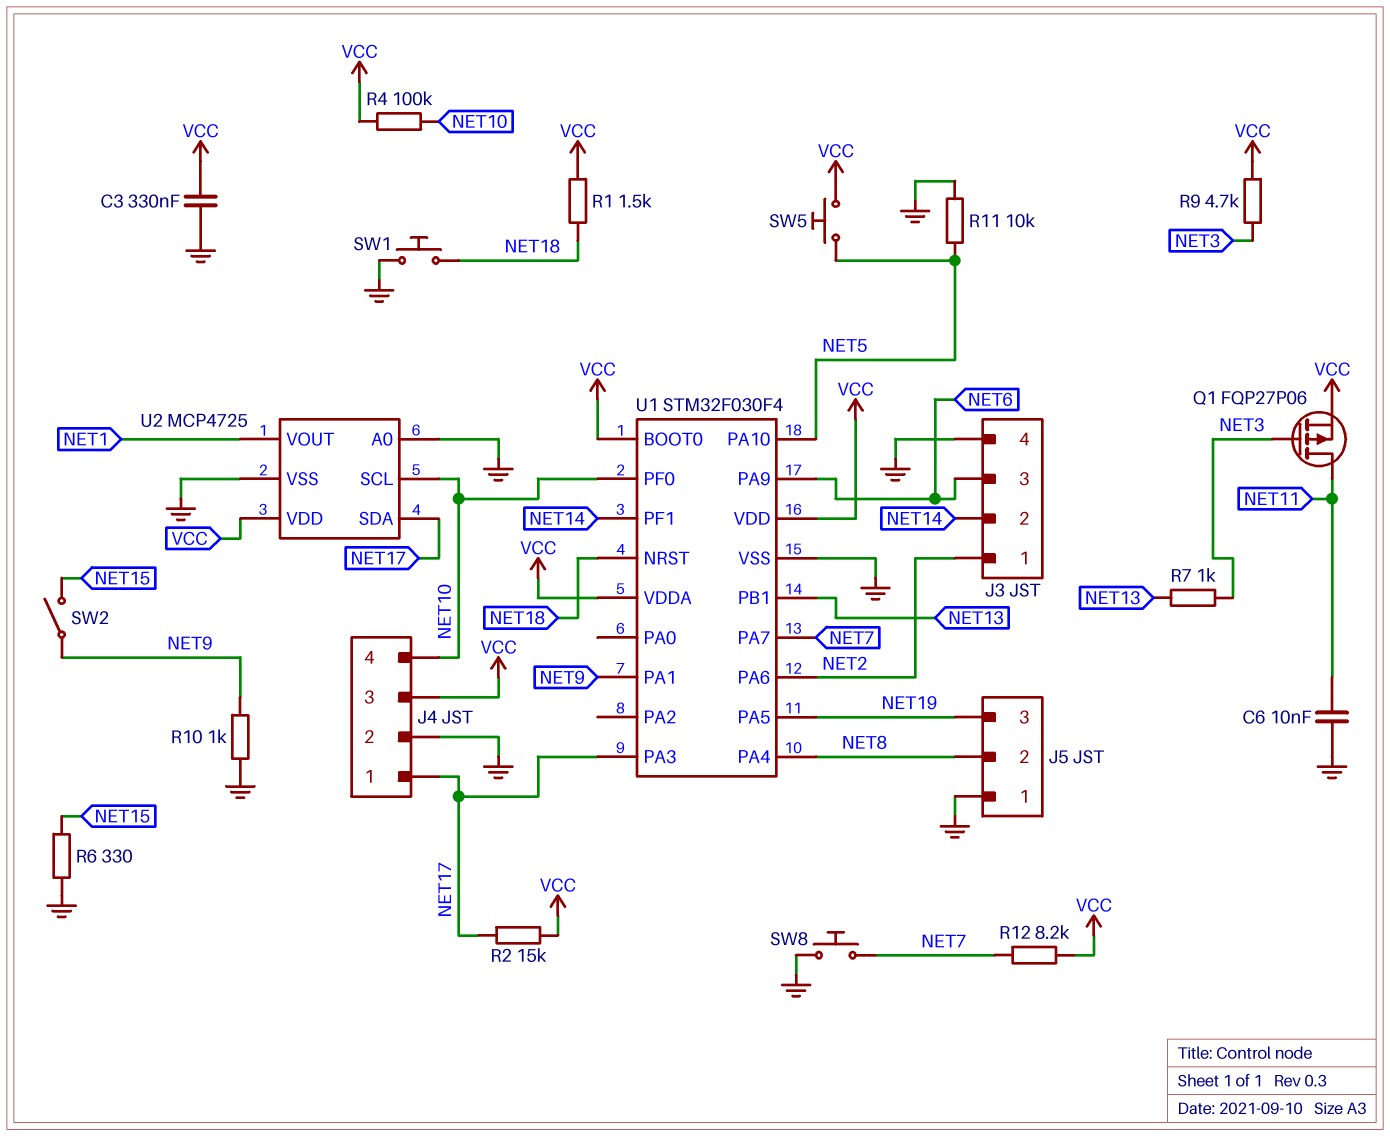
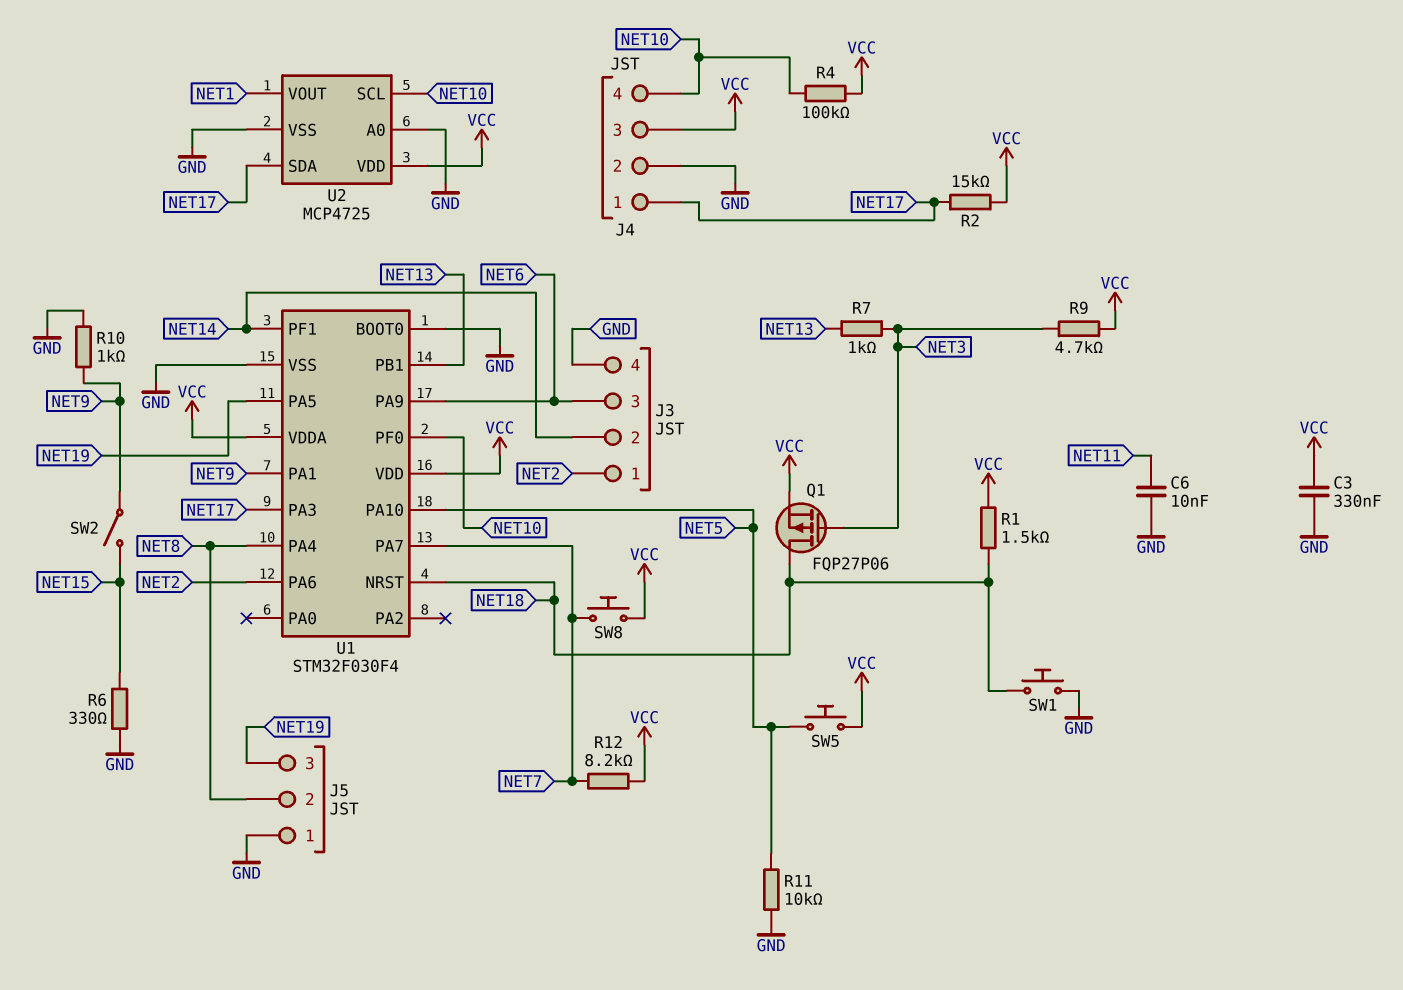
Q1: PMOS FQP27P06 (G NET3, D NET11, S VCC) -> PMOS FQP27P06 (G NET3, D NET18, S VCC)
SW8: button (GND, NET7) -> button (NET7, VCC)
U1 pin BOOT0: VCC -> GND

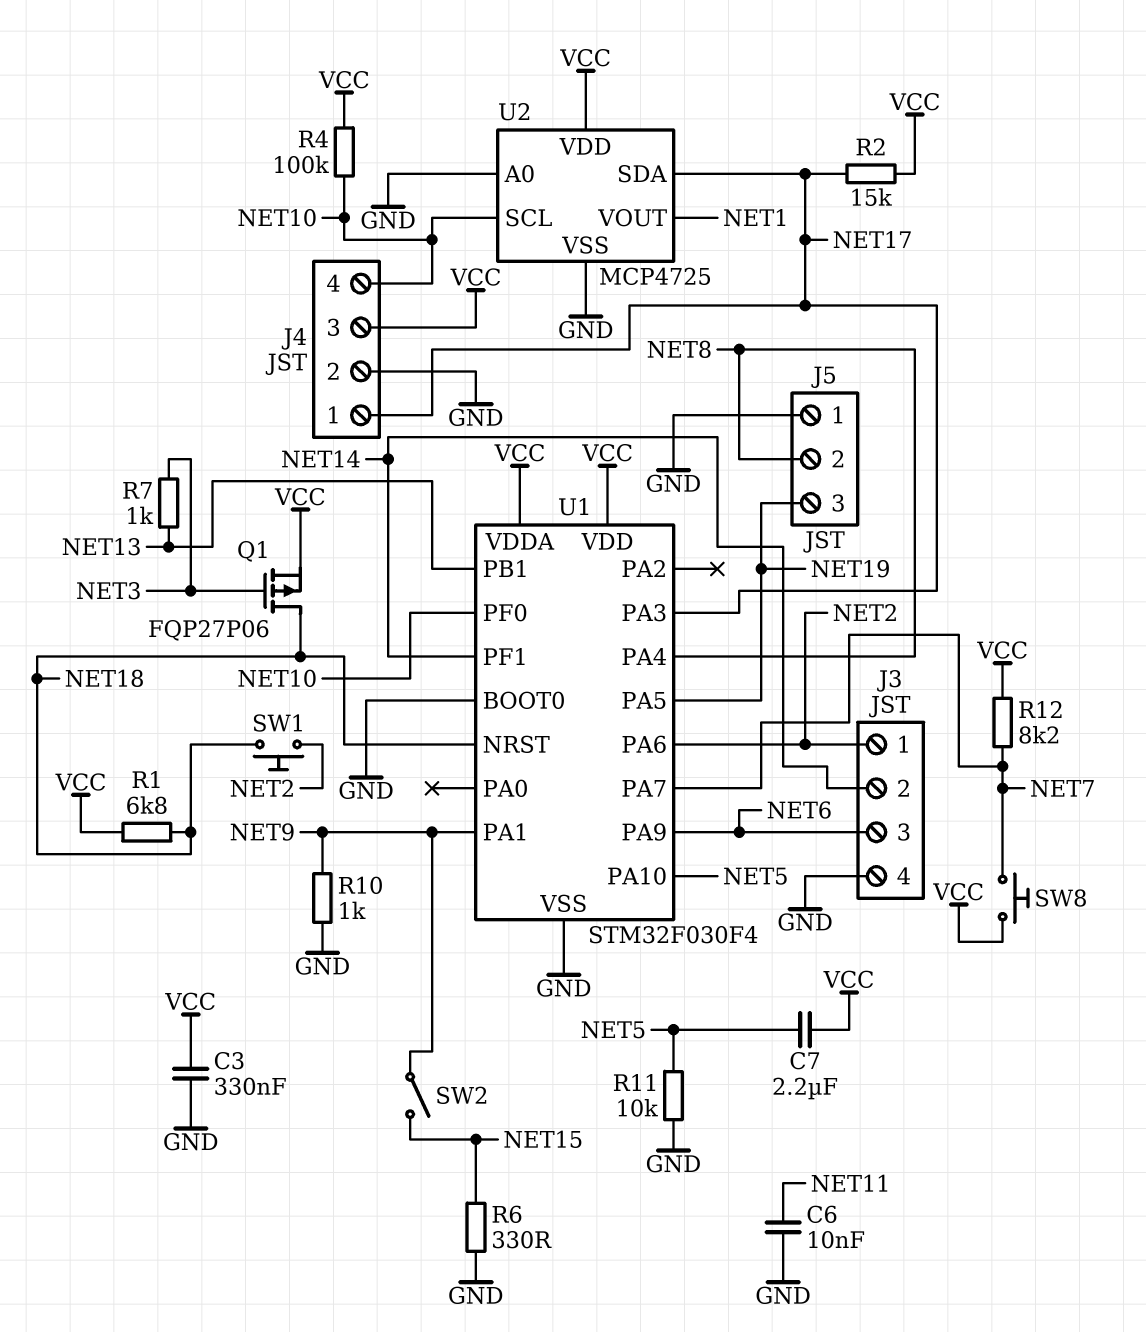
C7: none -> 2.2uF (NET5, VCC)
R1: 1.5k (NET18, VCC) -> 6.8k (NET18, VCC)
R9: 4.7k (NET3, VCC) -> none
SW1: button (GND, NET18) -> button (NET2, NET18)
SW5: button (NET5, VCC) -> none

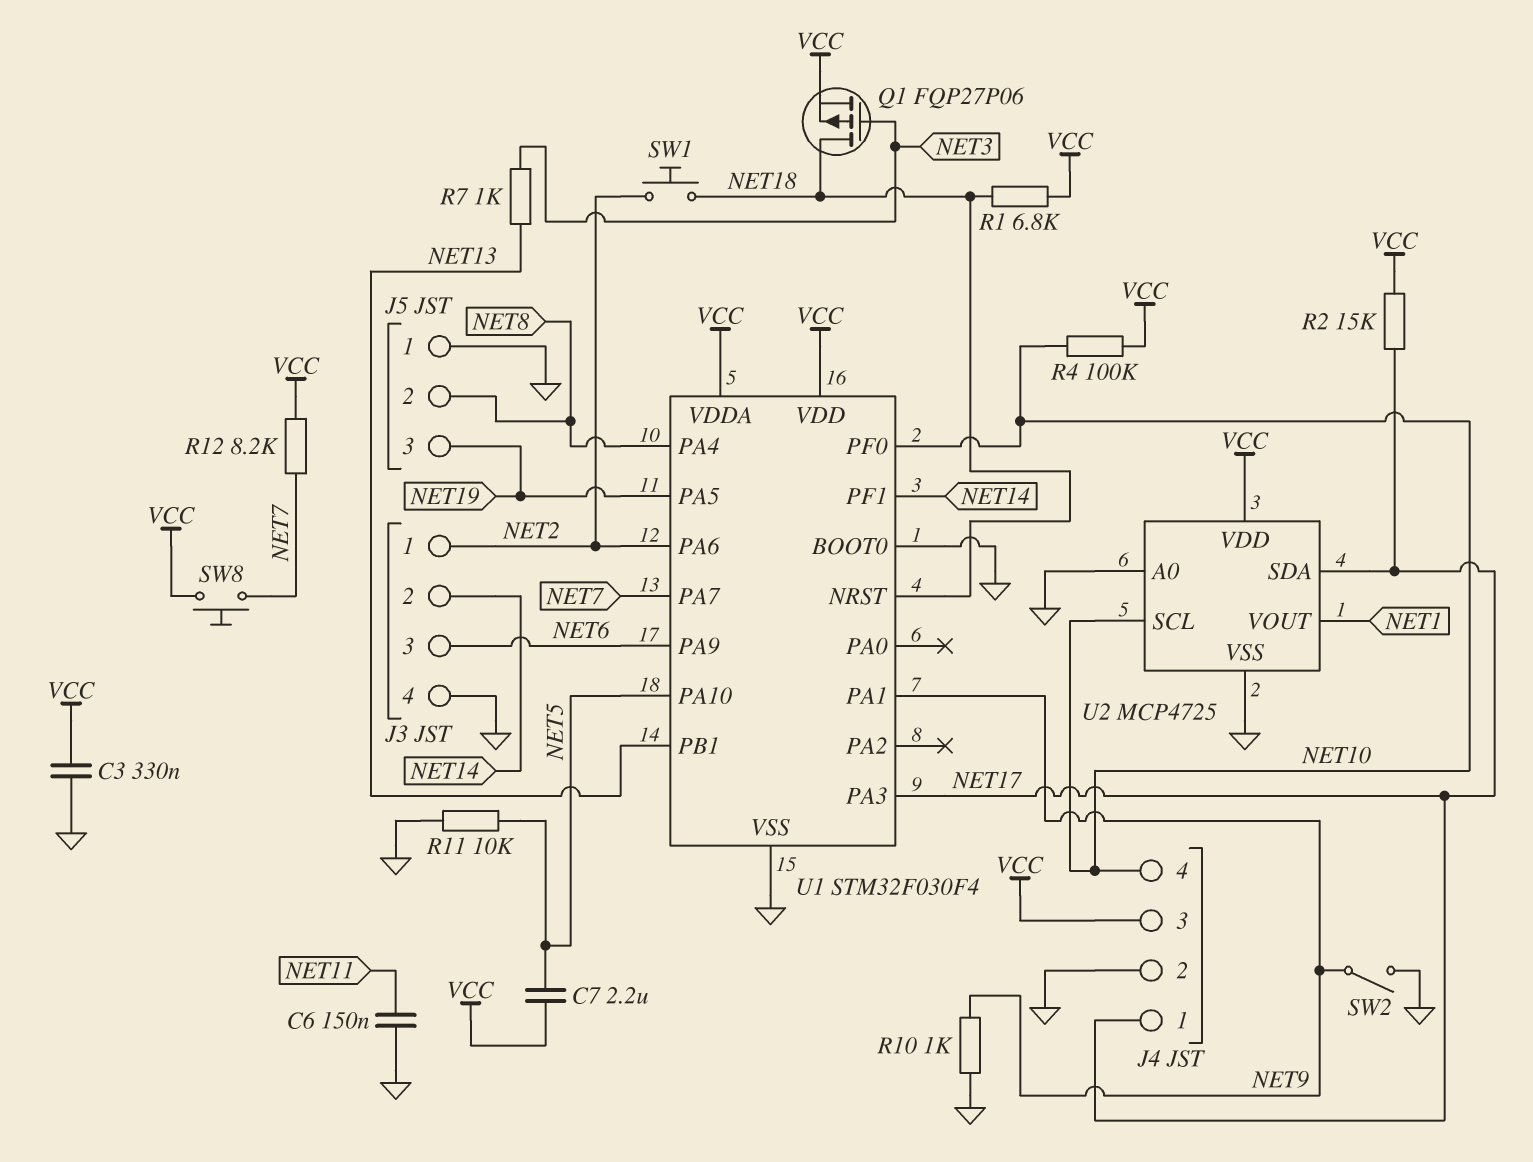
C6: 10nF (GND, NET11) -> 150nF (GND, NET11)
R6: 330 (GND, NET15) -> none
SW2: switch (NET9, NET15) -> switch (GND, NET9)

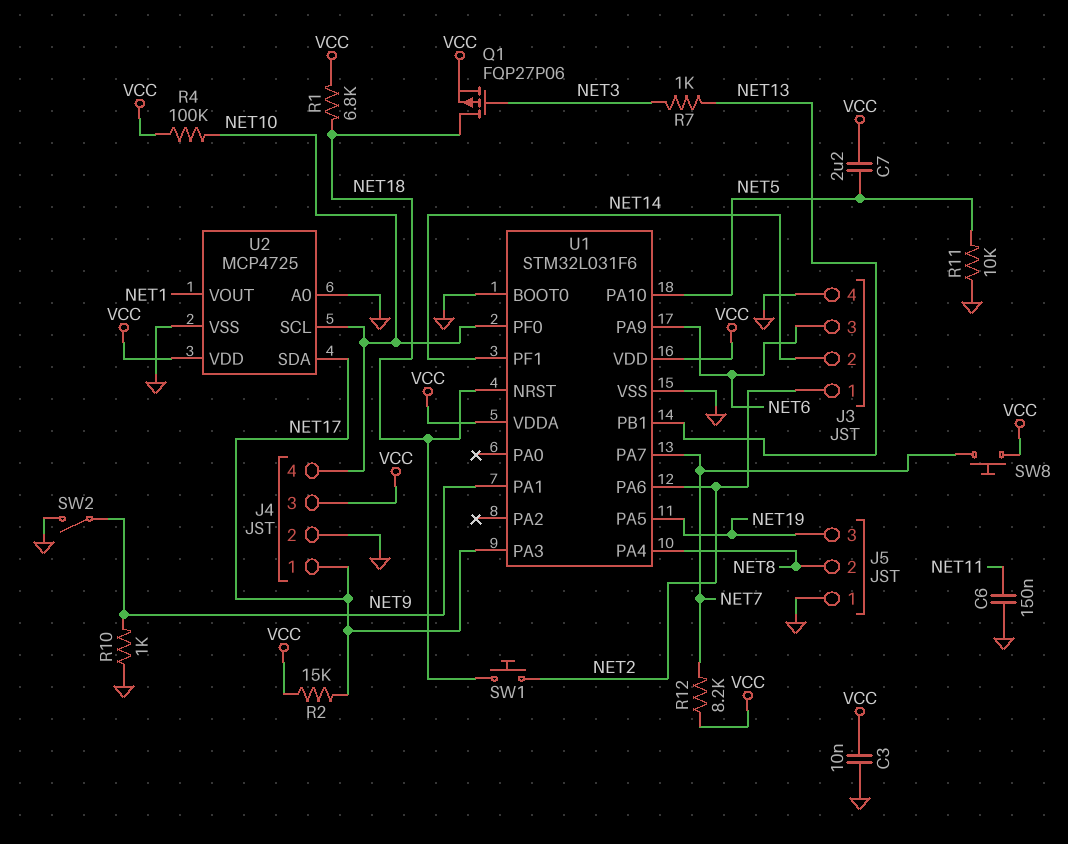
C3: 330nF (GND, VCC) -> 10nF (GND, VCC)
U1: STM32F030F4 -> STM32L031F6

